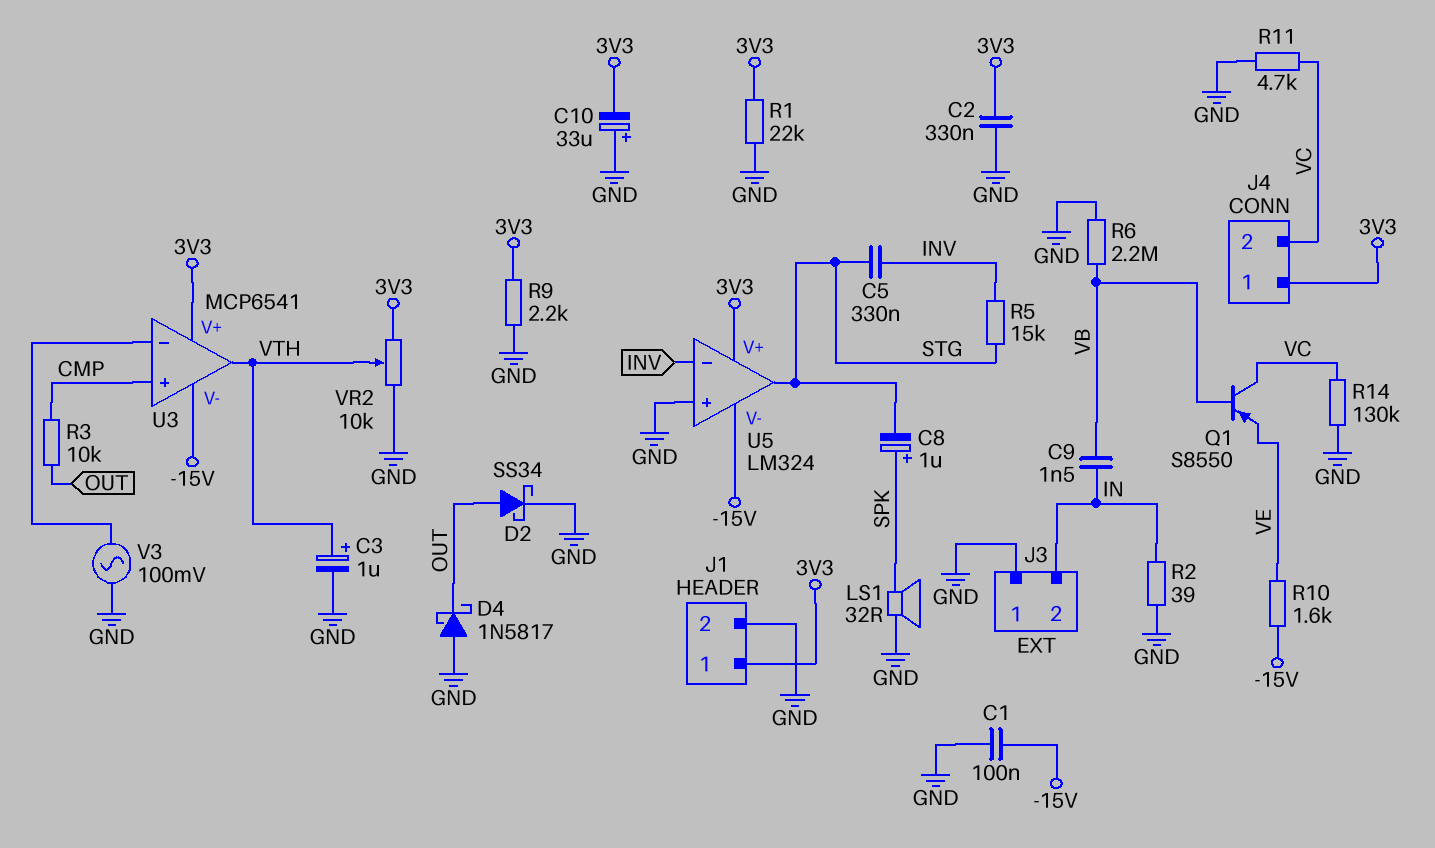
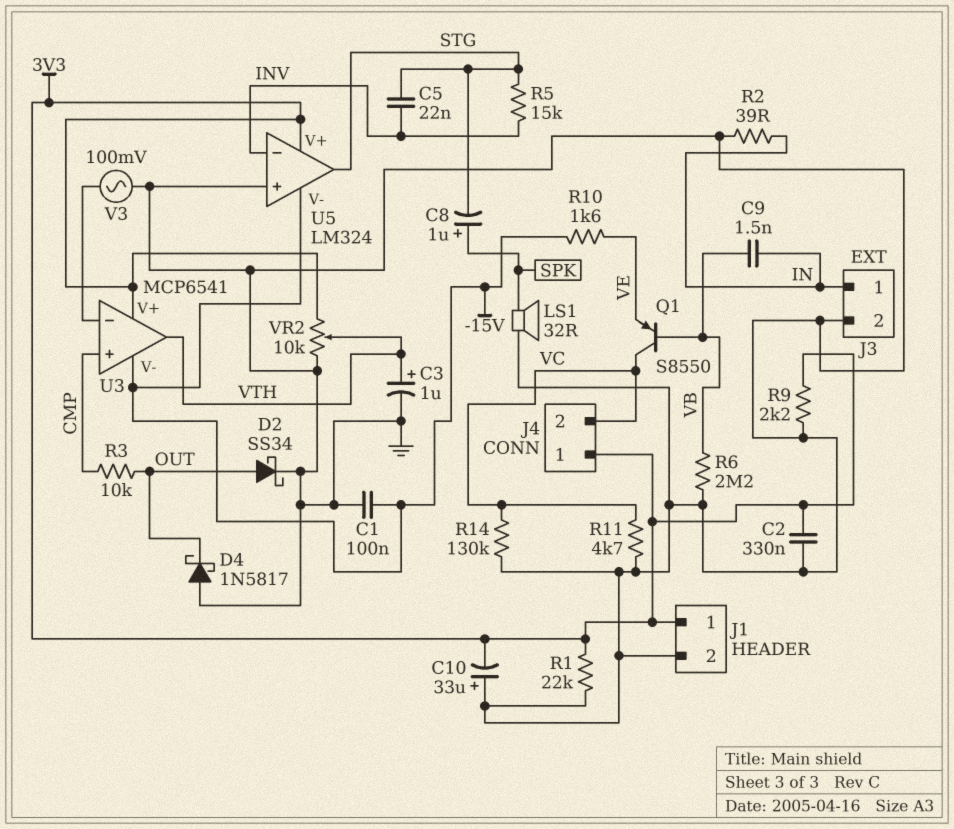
C5: 330nF (INV, STG) -> 22nF (INV, STG)
J3 pin 1: GND -> IN
J3 pin 2: IN -> GND

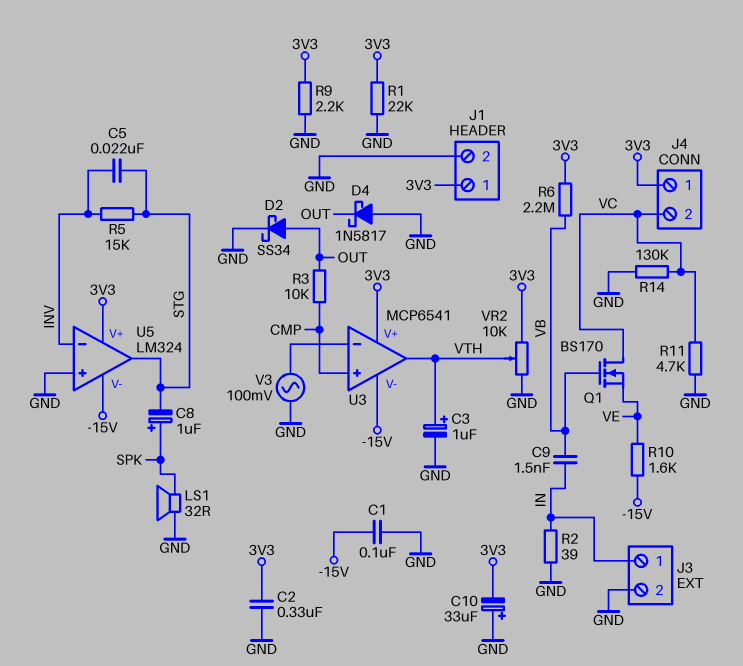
Q1: PNP S8550 (B VB, C VC, E VE) -> NMOS BS170 (G VB, D VC, S VE)
R6: 2.2M (GND, VB) -> 2.2M (3V3, VB)

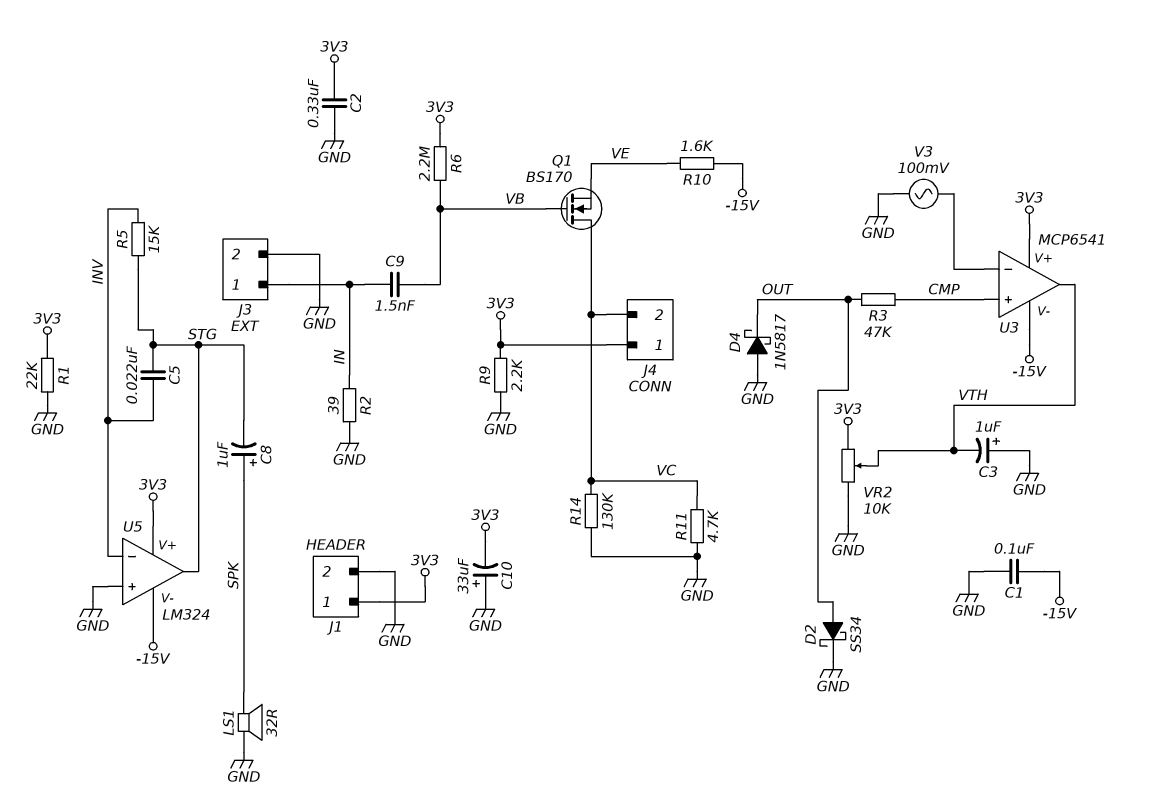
C3: 1uF (plus VTH, minus GND) -> 1uF (plus GND, minus VTH)
R3: 10k (CMP, OUT) -> 47k (CMP, OUT)

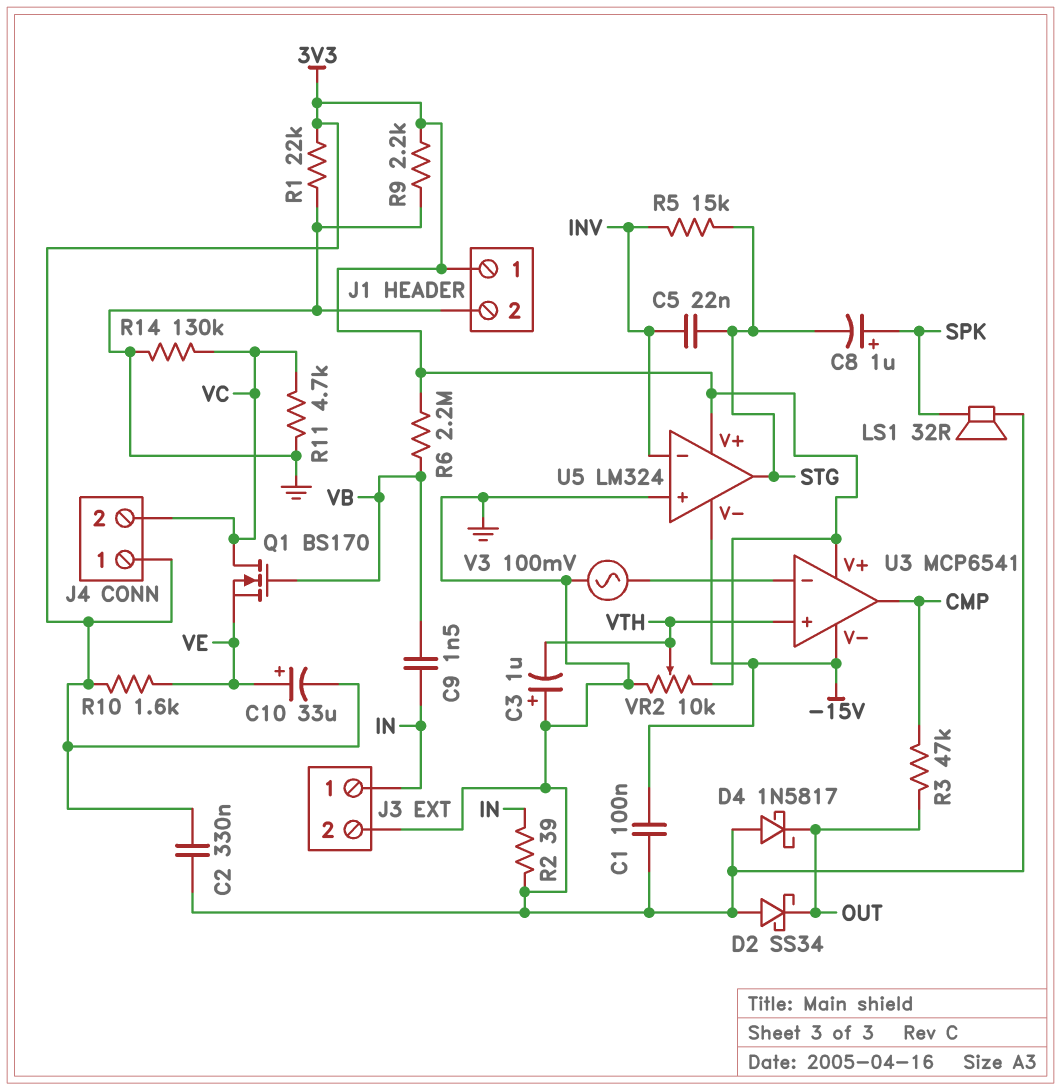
C10: 33uF (plus GND, minus 3V3) -> 33uF (plus VE, minus 3V3)
D2: schottky SS34 (A OUT, K GND) -> schottky SS34 (A GND, K OUT)
R10: 1.6k (-15V, VE) -> 1.6k (3V3, VE)
U3 pin in+: CMP -> VTH
U3 pin out: VTH -> CMP

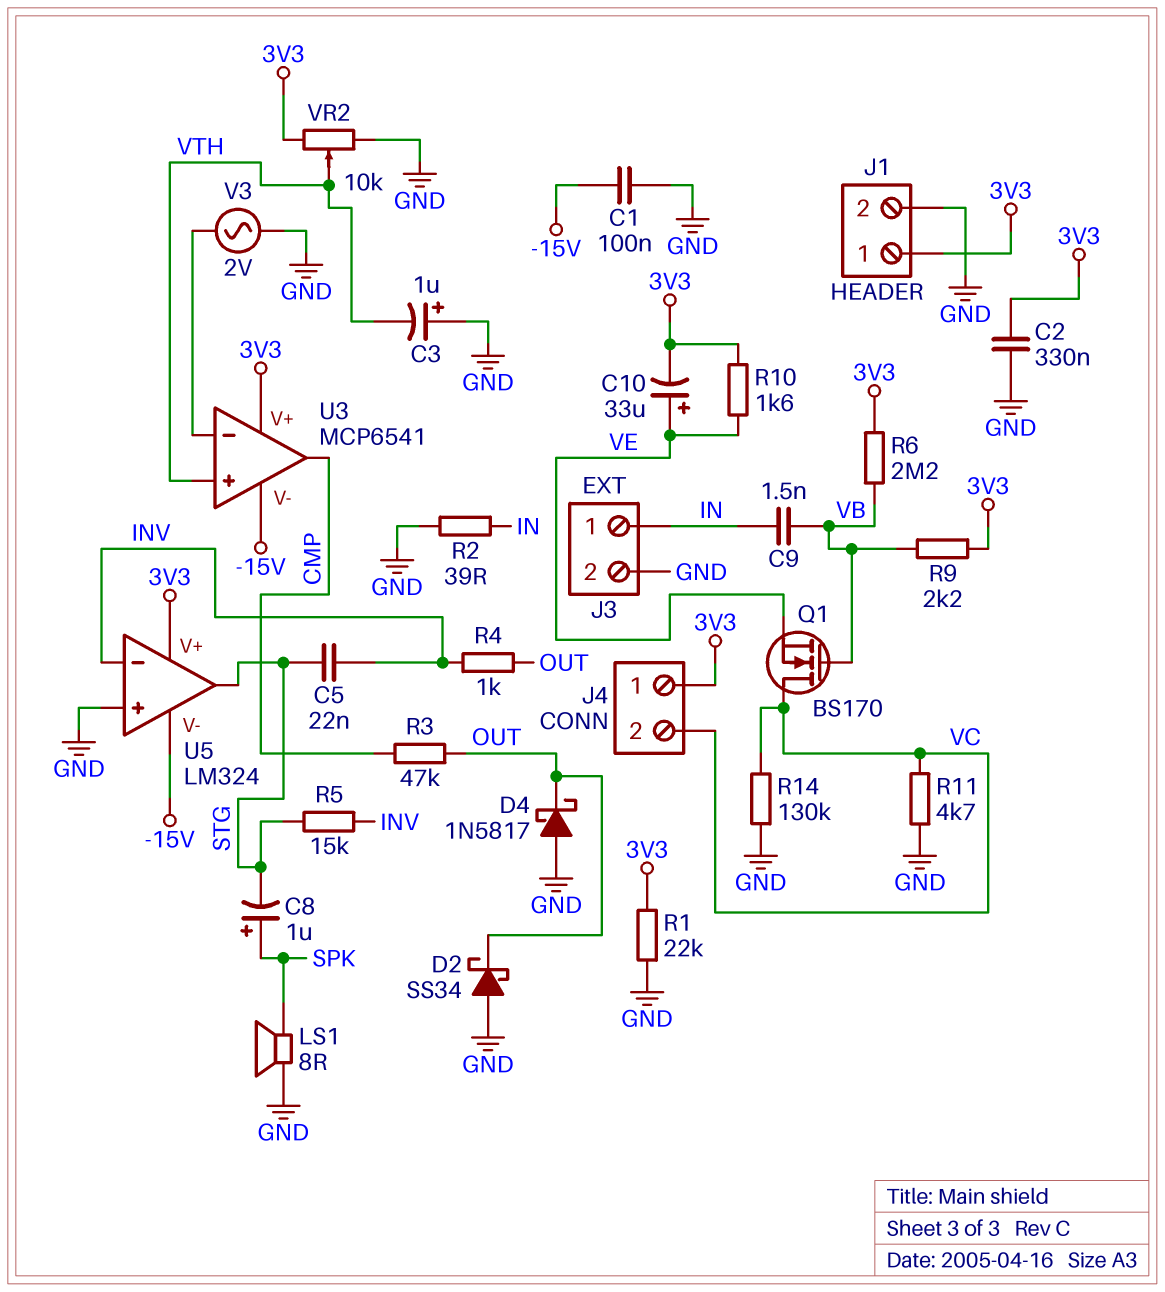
LS1: speaker 32R (GND, SPK) -> speaker 8R (GND, SPK)
R4: none -> 1k (INV, OUT)
R9: 2.2k (3V3, GND) -> 2.2k (3V3, VB)
V3: AC 100mV (GND, U3/in-) -> AC 2V (GND, U3/in-)

